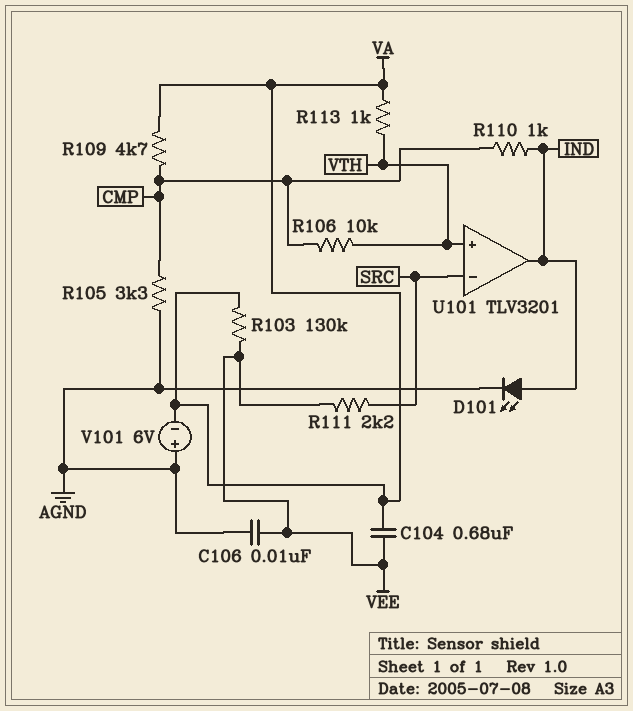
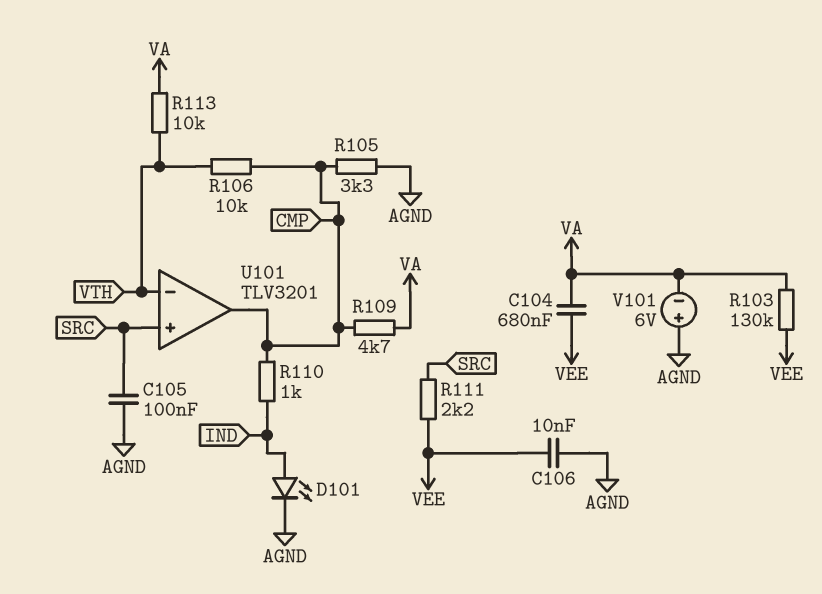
C105: none -> 100nF (AGND, SRC)
R113: 1k (VA, VTH) -> 10k (VA, VTH)
U101 pin in+: VTH -> SRC
U101 pin in-: SRC -> VTH
U101 pin out: IND -> CMP

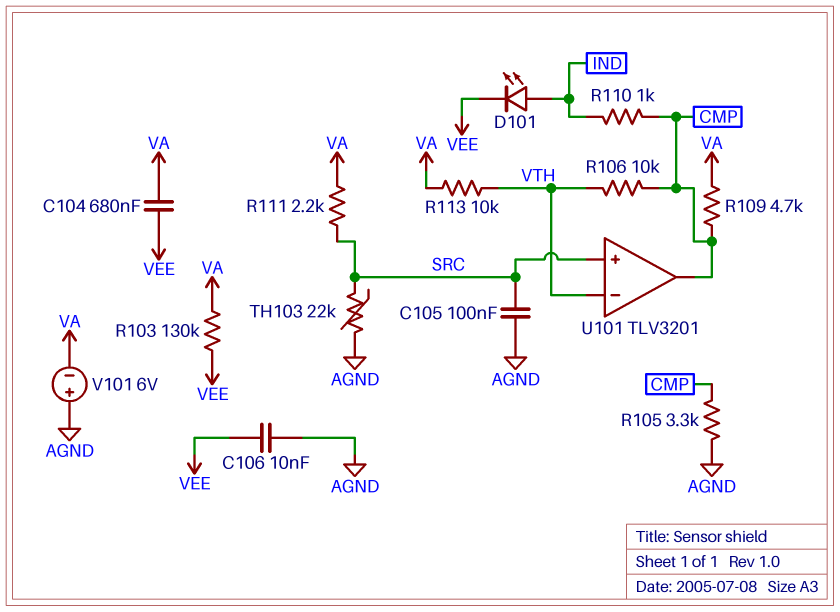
D101: LED (A IND, K AGND) -> LED (A IND, K VEE)
R111: 2.2k (SRC, VEE) -> 2.2k (SRC, VA)
TH103: none -> 22k (AGND, SRC)

